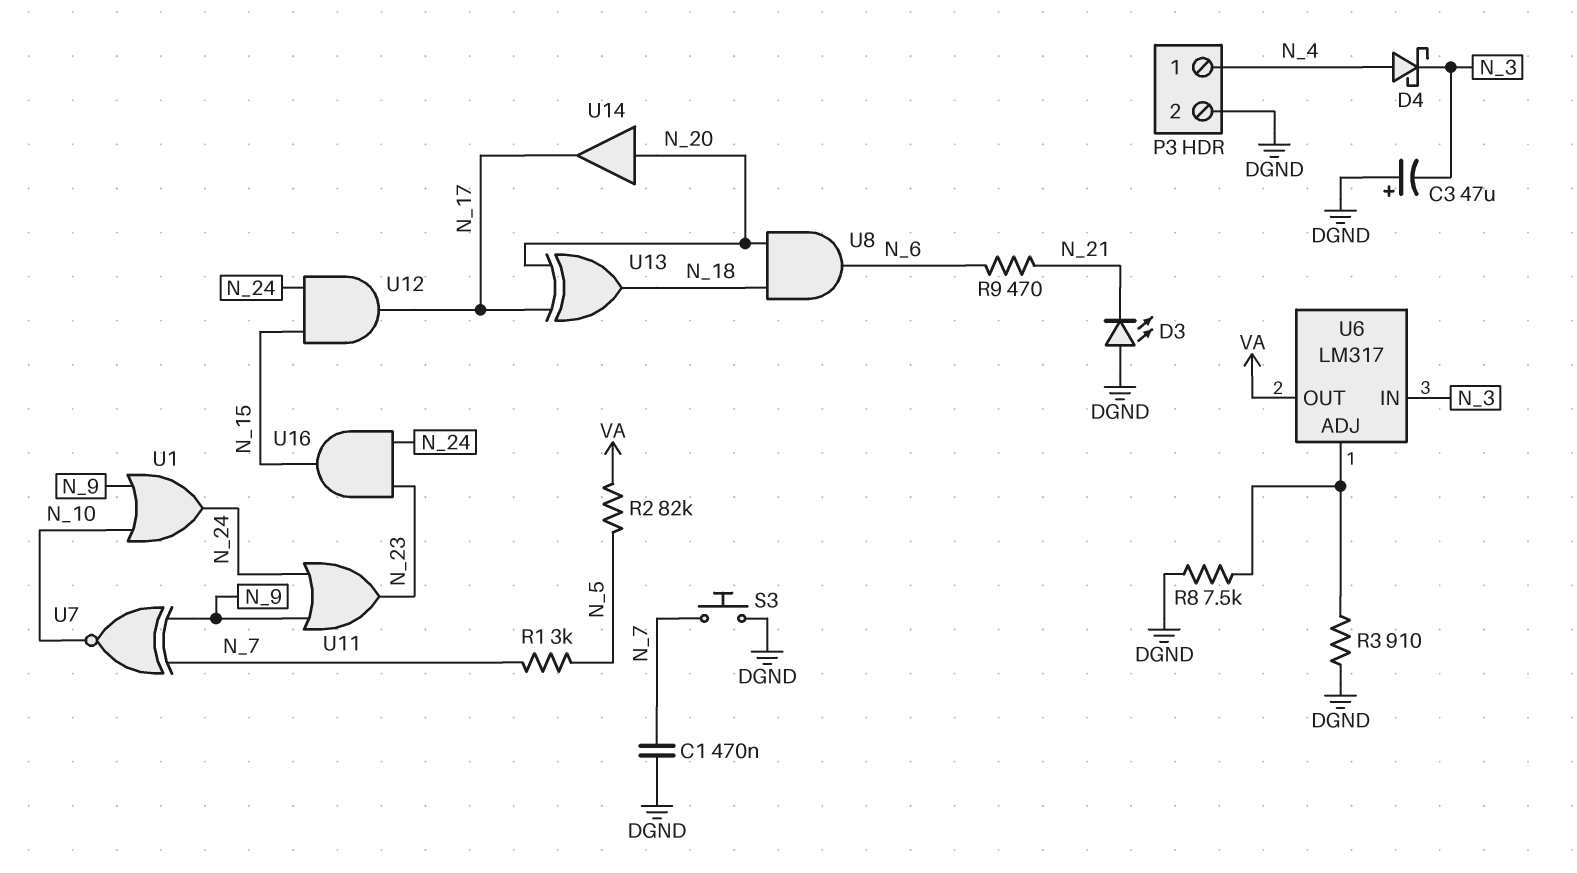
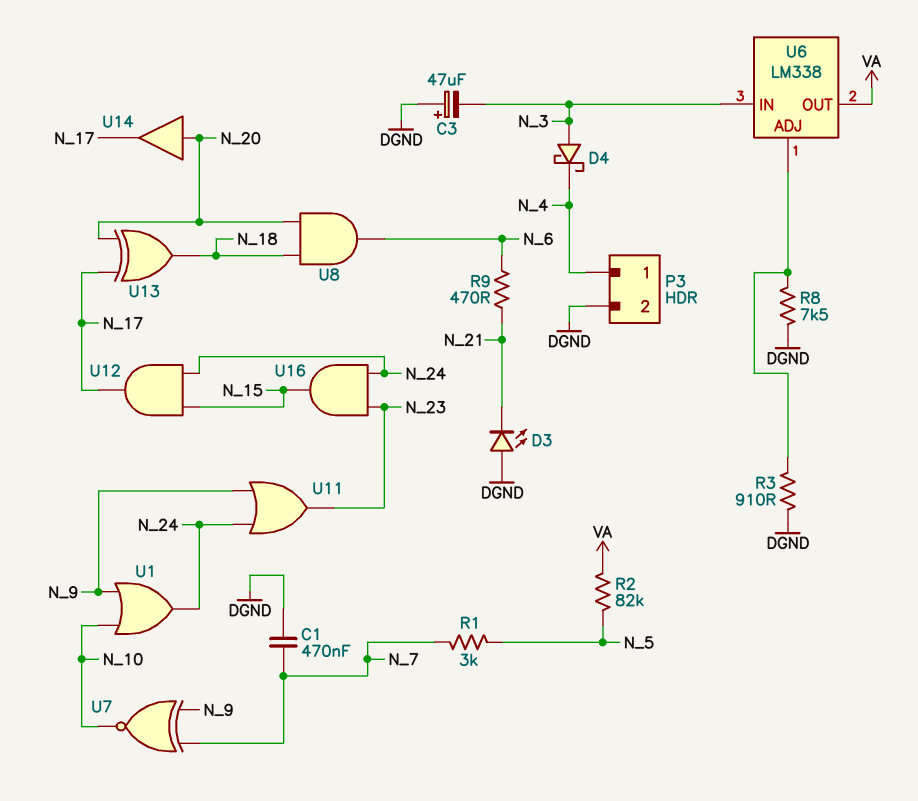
D4: schottky (A N_4, K N_3) -> schottky (A N_3, K N_4)
S3: button (DGND, N_7) -> none
U6: LM317 -> LM338

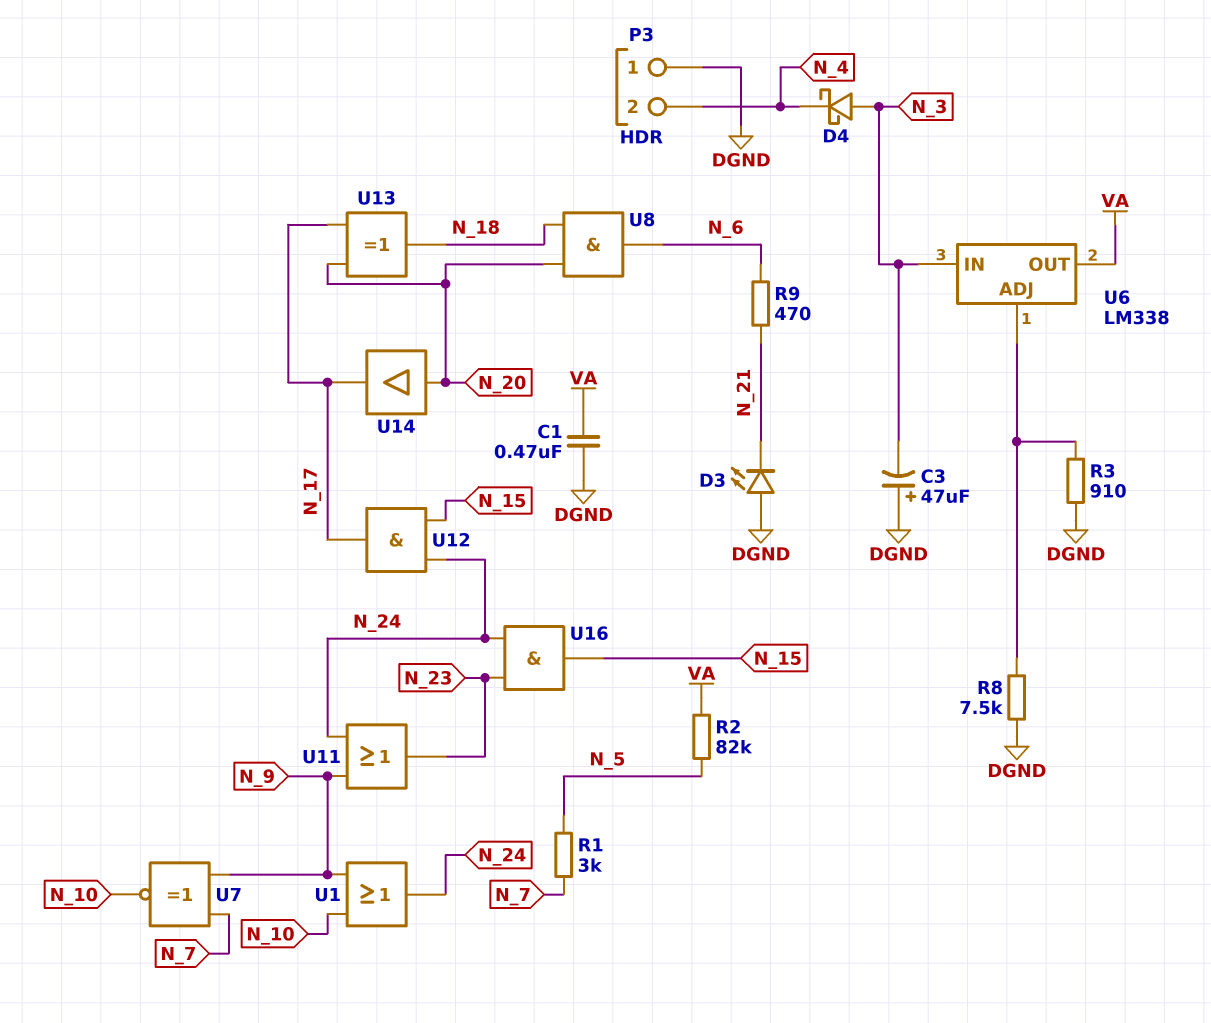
C1: 470nF (DGND, N_7) -> 470nF (DGND, VA)
P3 pin 1: N_4 -> DGND
P3 pin 2: DGND -> N_4

